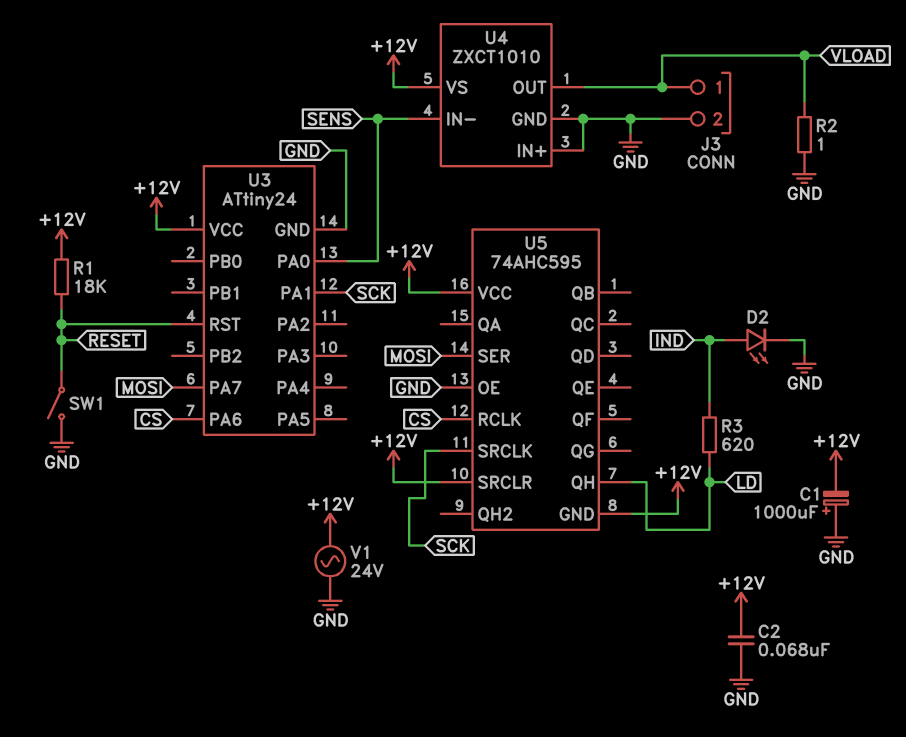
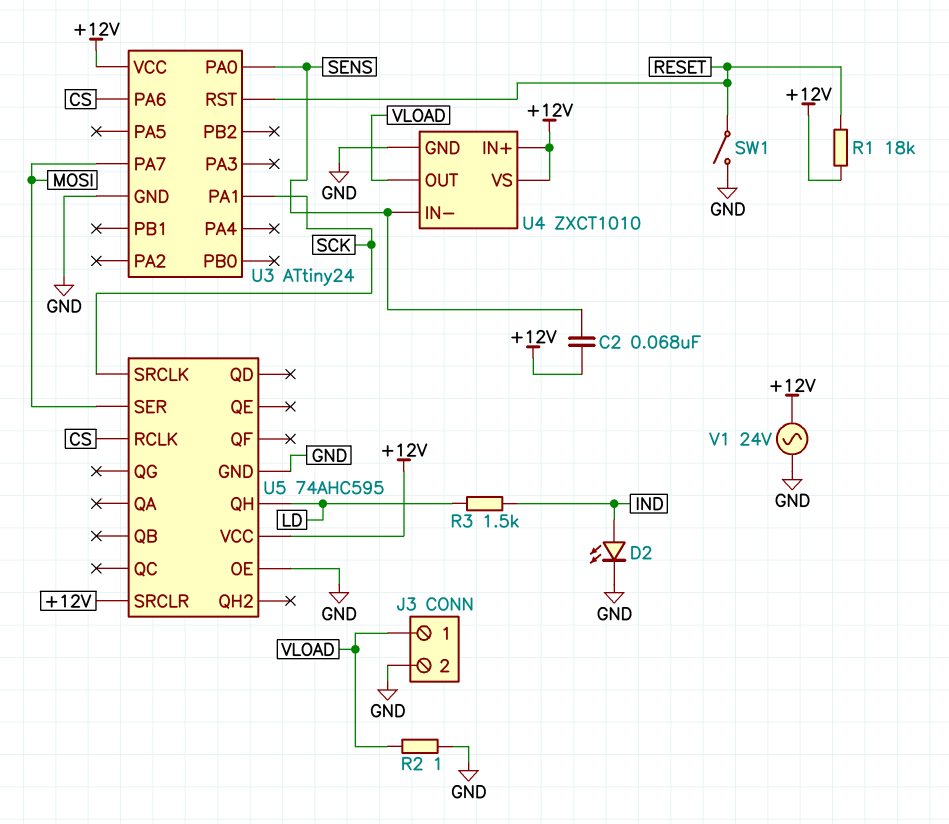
C1: 1000uF (plus GND, minus +12V) -> none
C2: 68nF (+12V, GND) -> 68nF (+12V, SENS)
R3: 620 (IND, LD) -> 1.5k (IND, LD)
U4 pin IN+: GND -> +12V
U5 pin GND: +12V -> GND

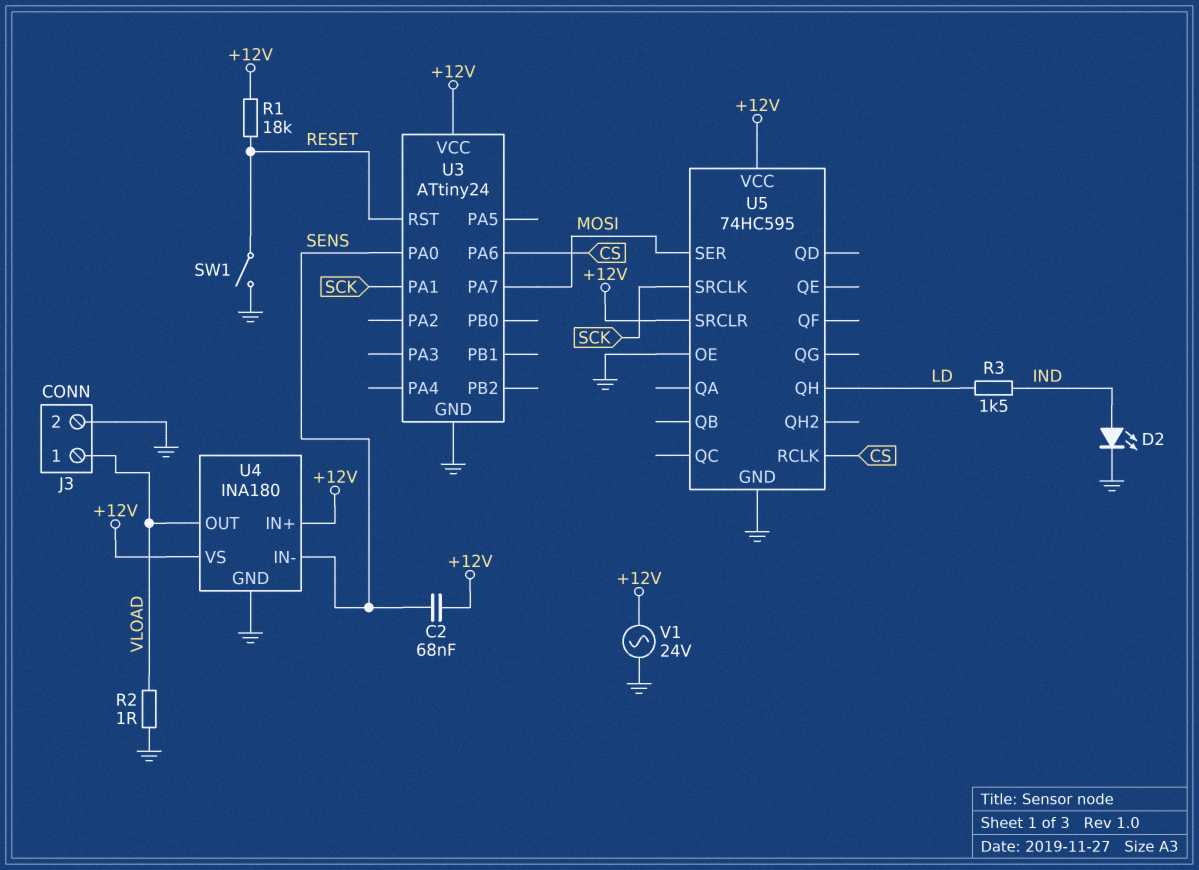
U4: ZXCT1010 -> INA180
U5: 74AHC595 -> 74HC595

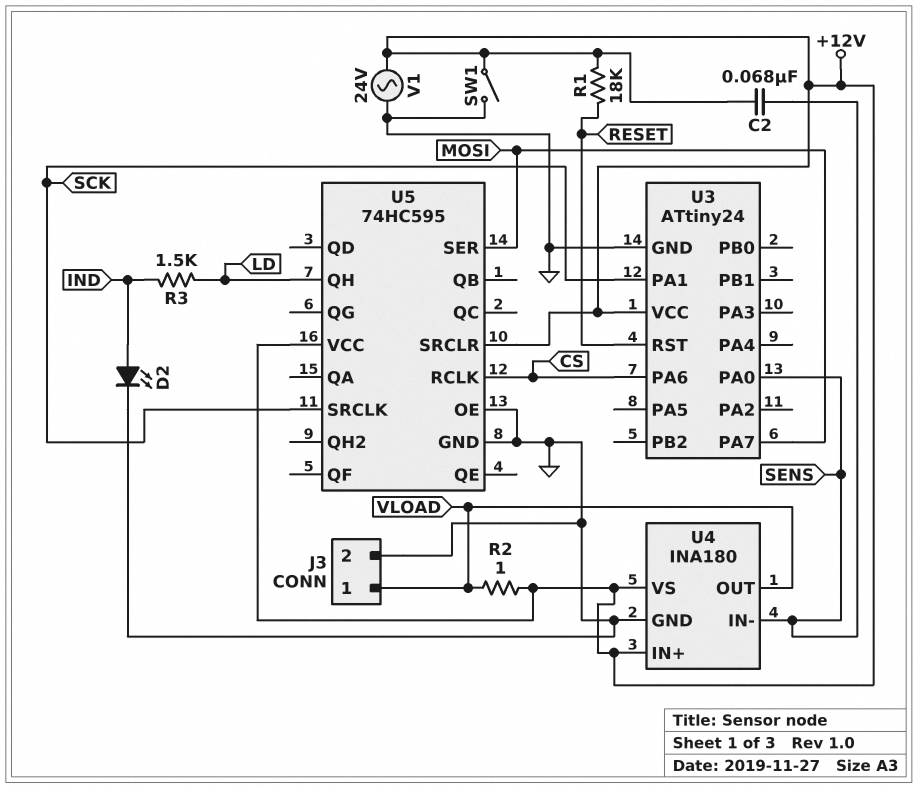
R2: 1 (GND, VLOAD) -> 1 (+12V, VLOAD)
SW1: switch (GND, RESET) -> switch (+12V, GND)

